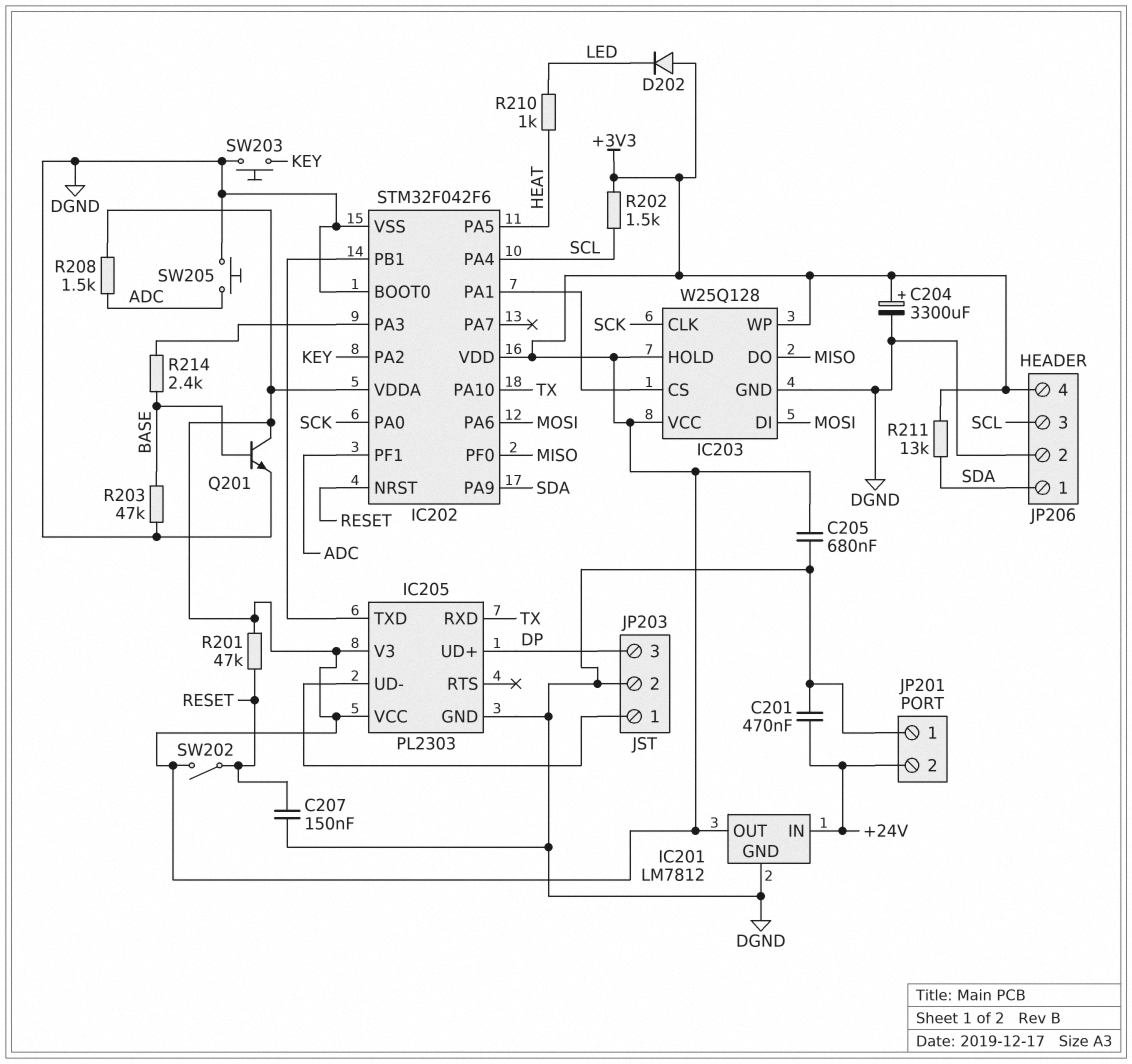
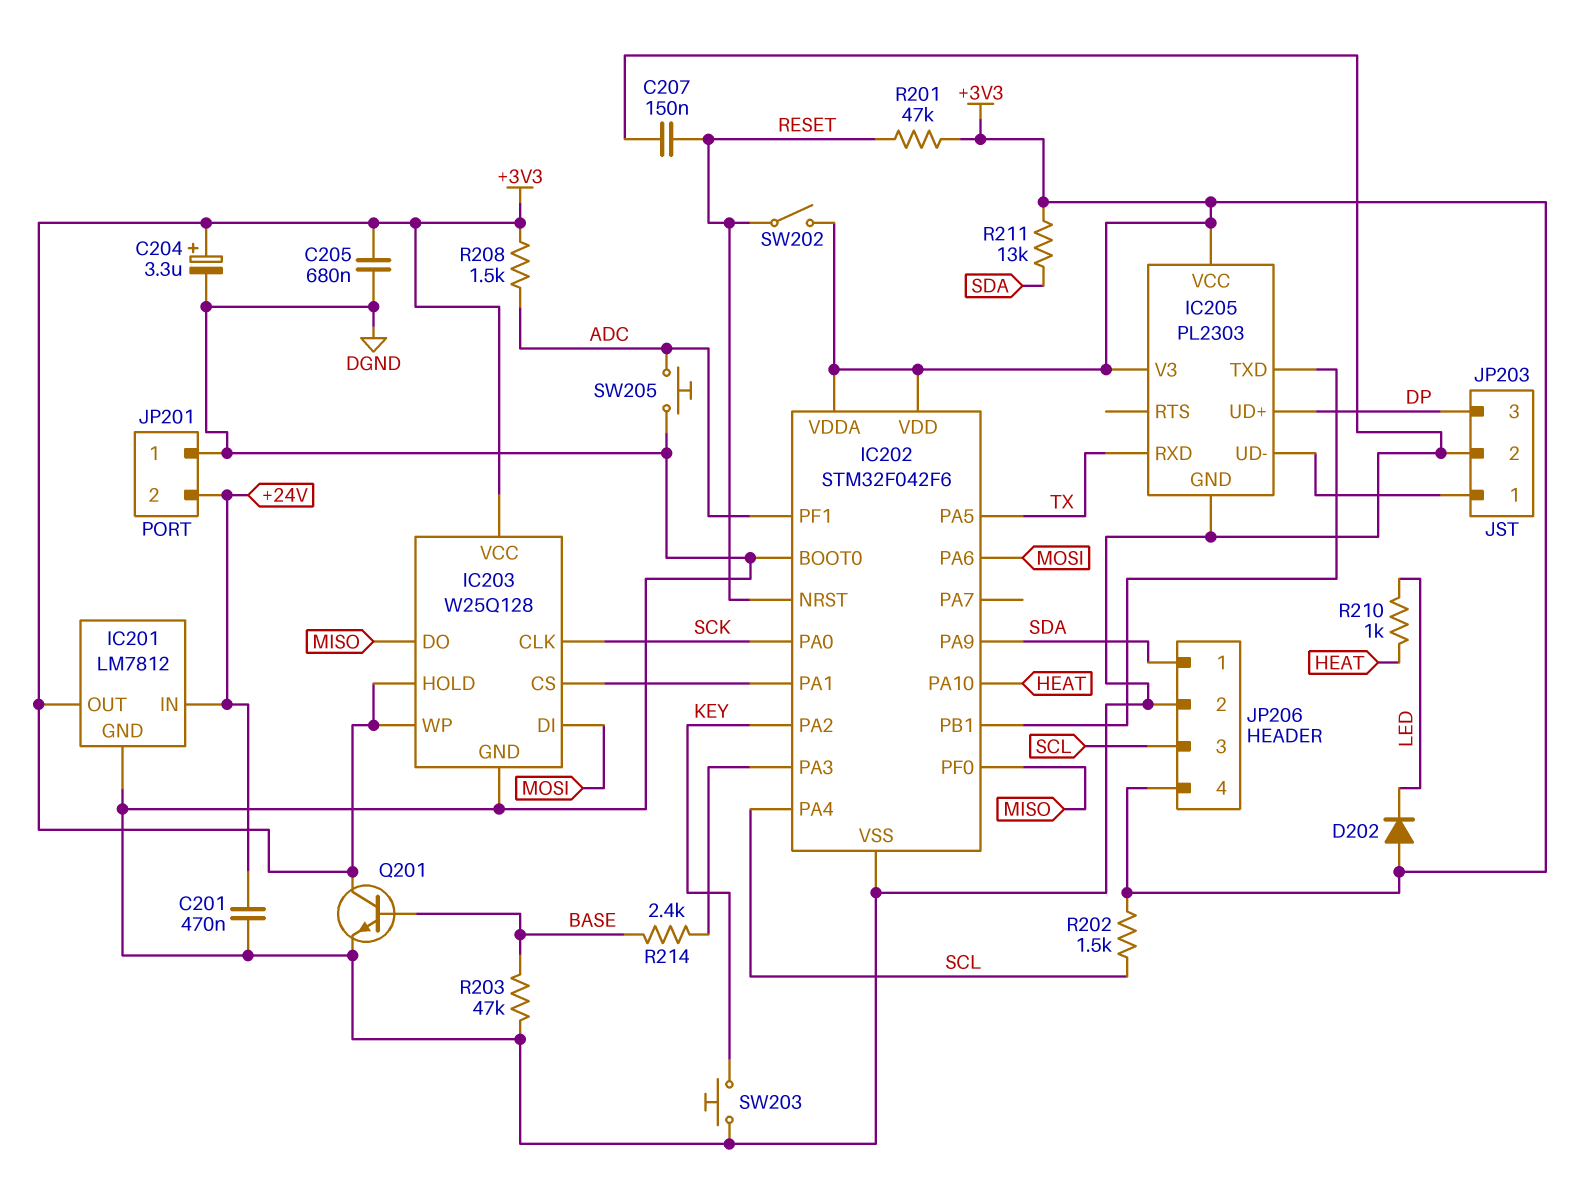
C204: 3300uF (plus +3V3, minus DGND) -> 3.3uF (plus +3V3, minus DGND)
IC202 pin PA5: HEAT -> TX
IC202 pin PA10: TX -> HEAT

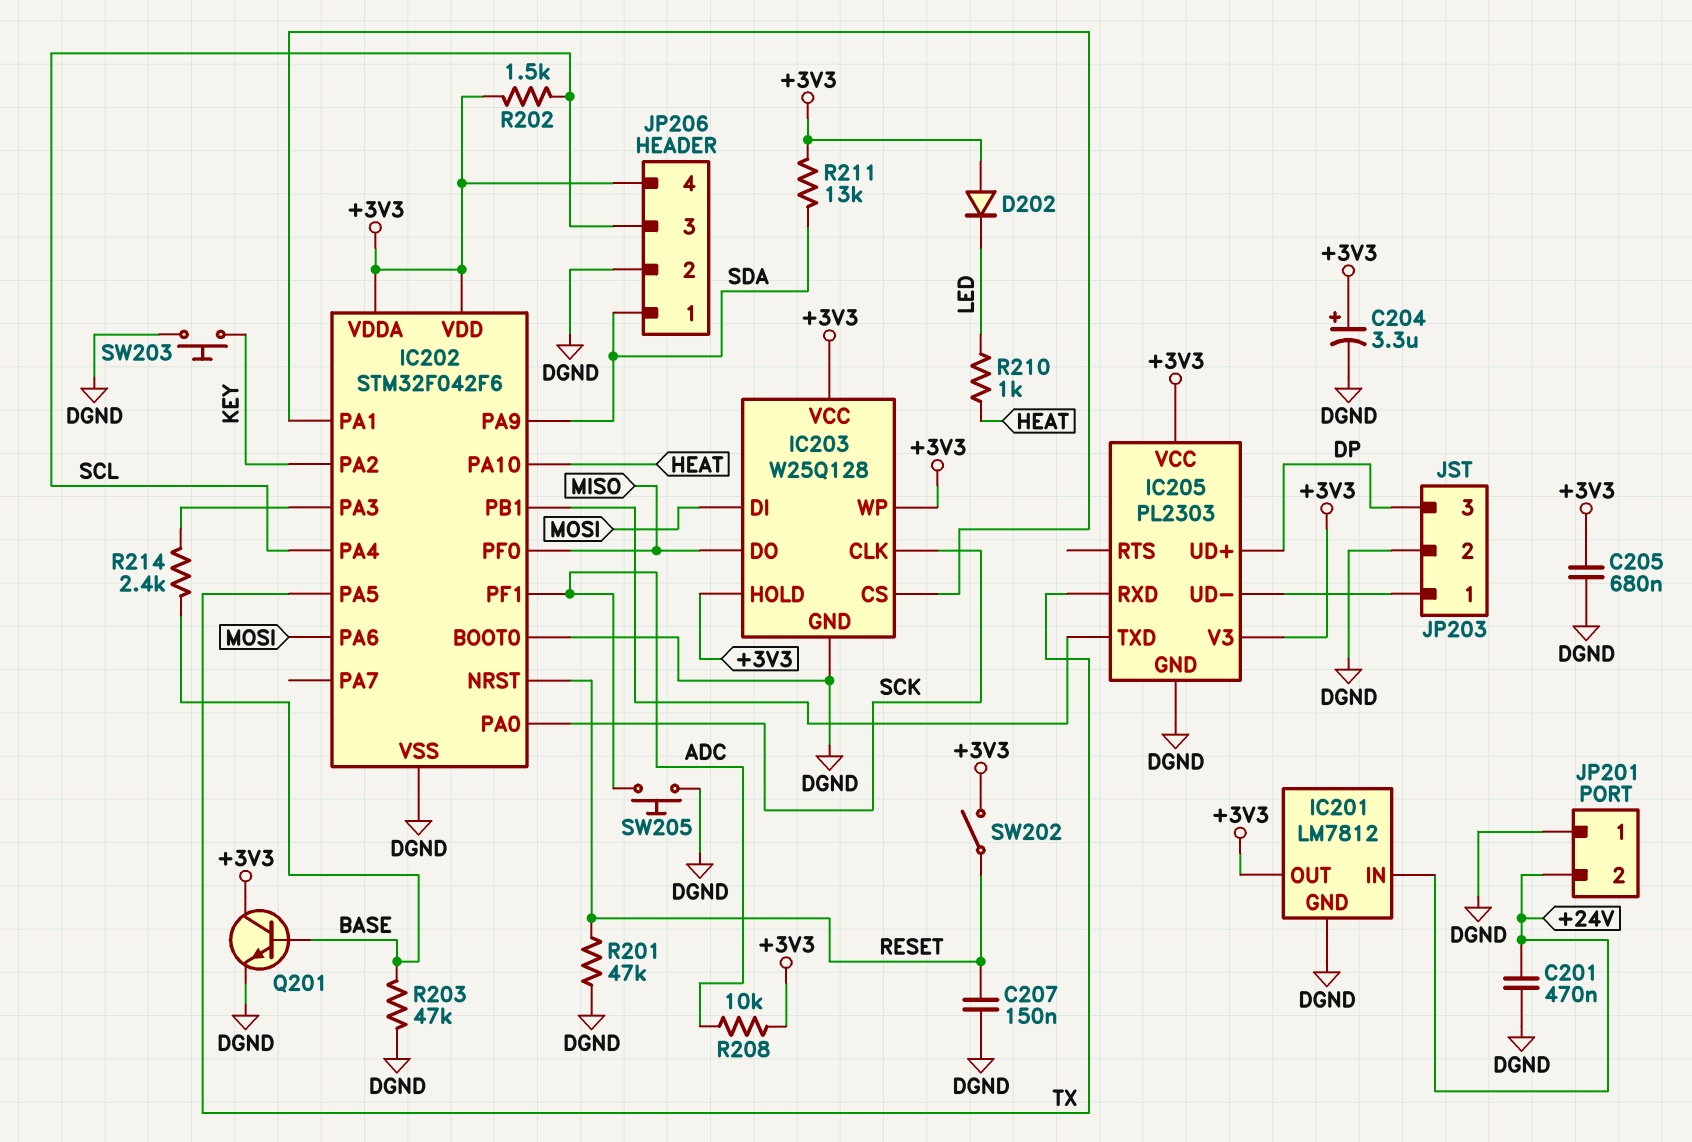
R201: 47k (+3V3, RESET) -> 47k (DGND, RESET)
R208: 1.5k (+3V3, ADC) -> 10k (+3V3, ADC)

